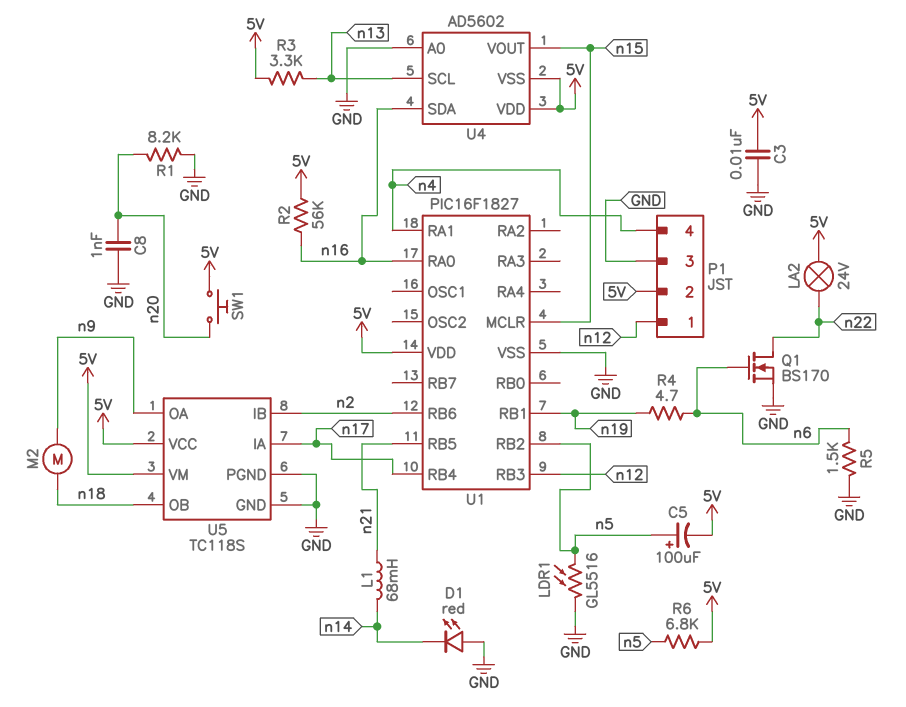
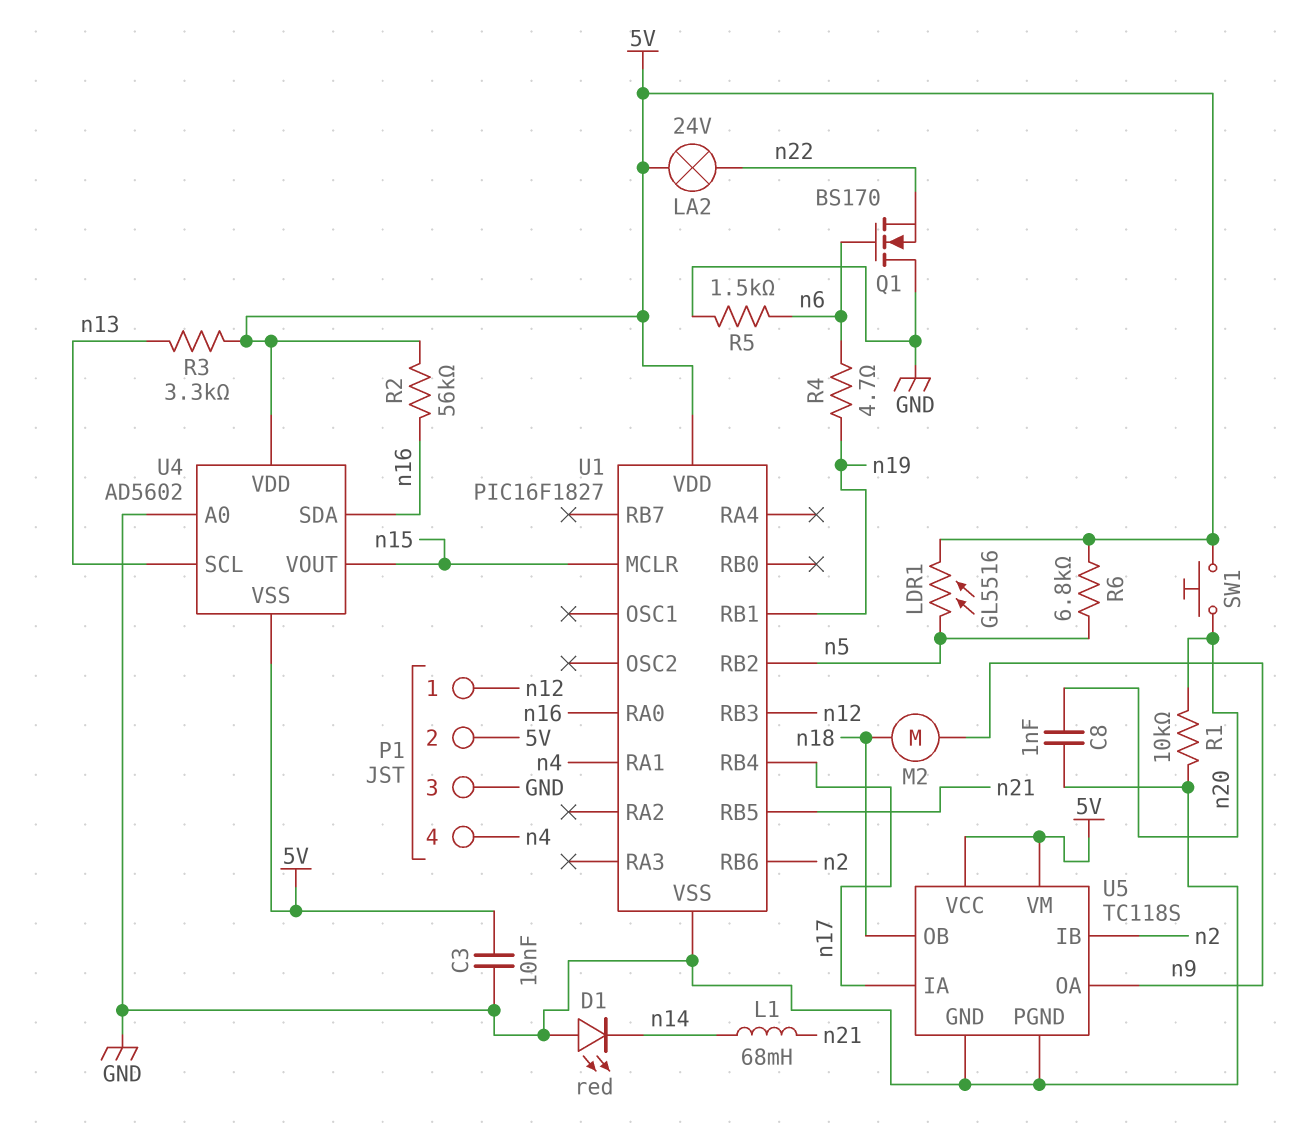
C5: 100uF (plus n5, minus 5V) -> none
LDR1: GL5516 (GND, n5) -> GL5516 (5V, n5)
Q1: NMOS BS170 (G n6, D n22, S GND) -> NMOS BS170 (G n6, D GND, S n22)
R1: 8.2k (GND, n20) -> 10k (GND, n20)

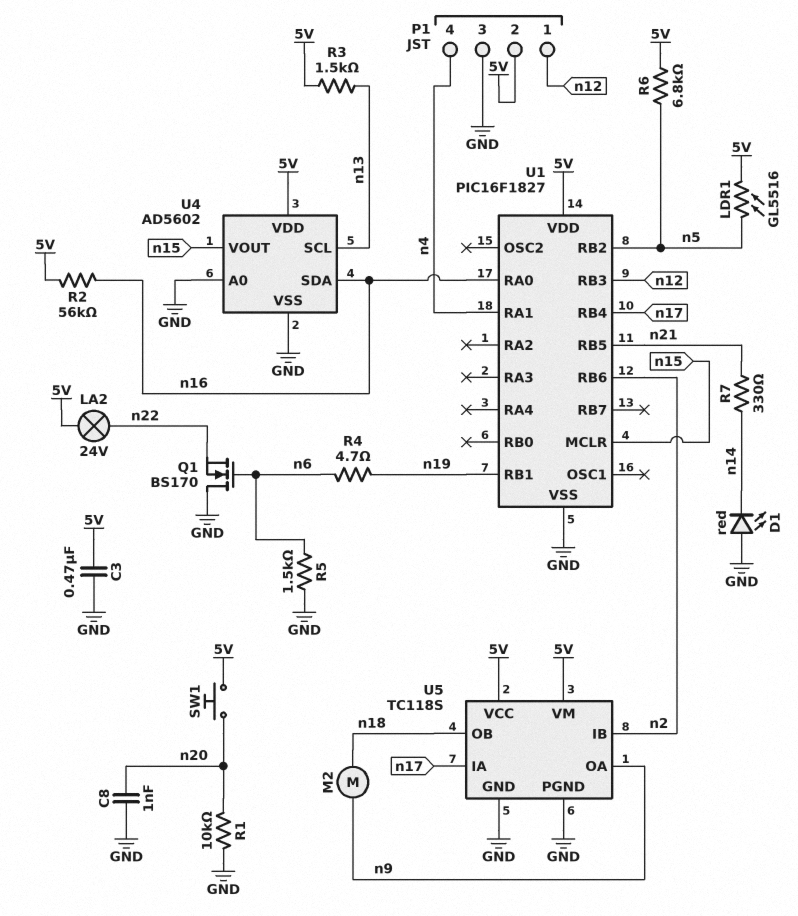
C3: 10nF (5V, GND) -> 470nF (5V, GND)
L1: 68mH (n14, n21) -> none
R3: 3.3k (5V, n13) -> 1.5k (5V, n13)
R7: none -> 330 (n14, n21)
U4 pin VSS: 5V -> GND

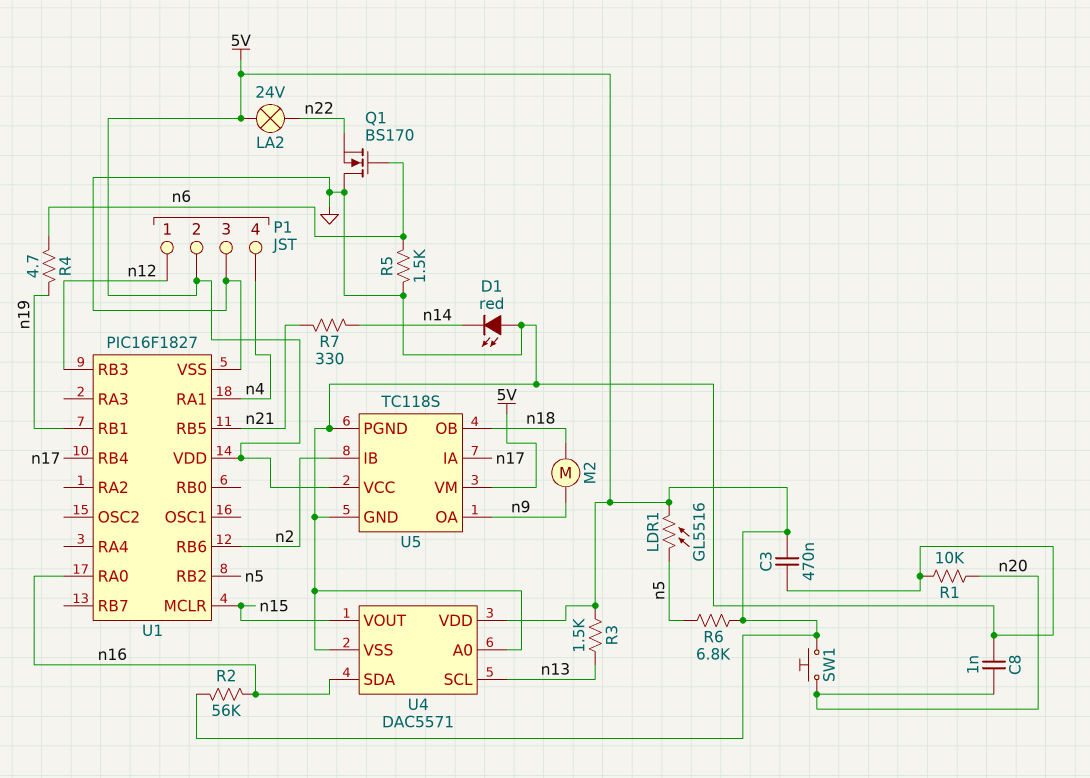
U4: AD5602 -> DAC5571

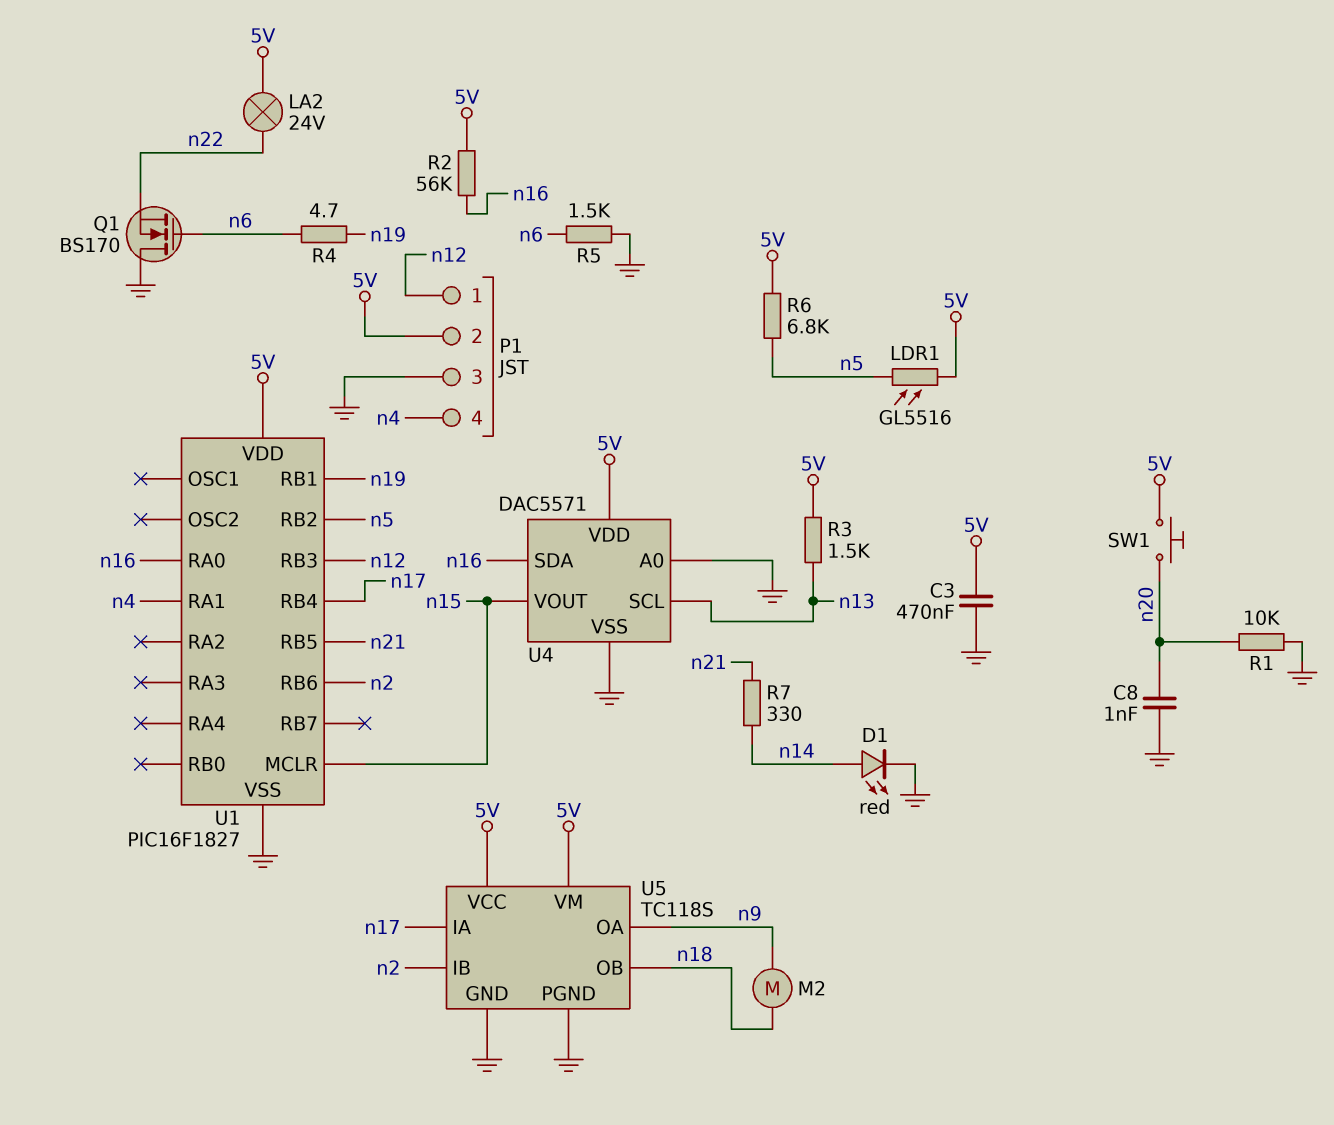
D1: LED red (A GND, K n14) -> LED red (A n14, K GND)

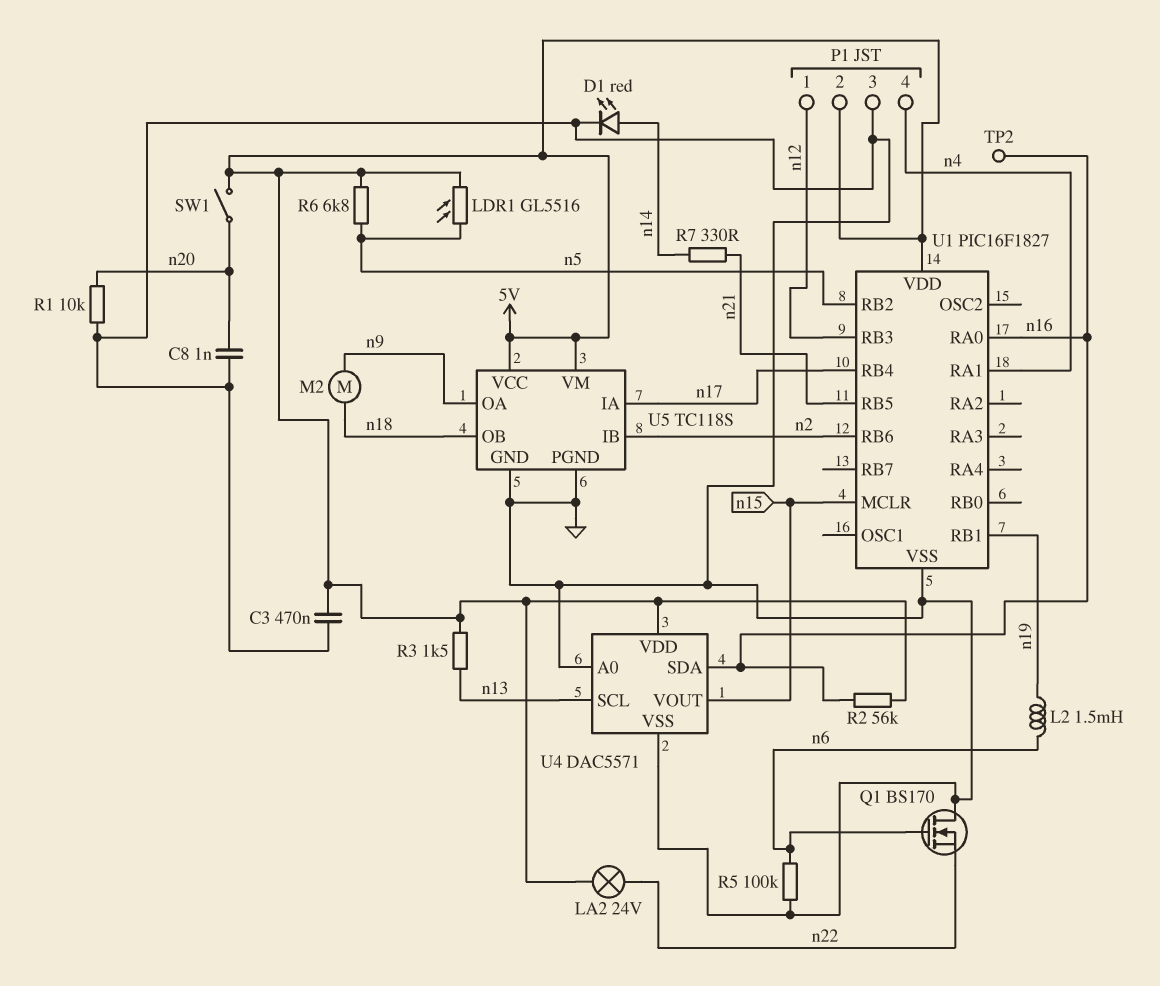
L2: none -> 1.5mH (n6, n19)
R4: 4.7 (n6, n19) -> none
R5: 1.5k (GND, n6) -> 100k (GND, n6)
SW1: button (5V, n20) -> switch (5V, n20)
TP2: none -> test point (n16)

